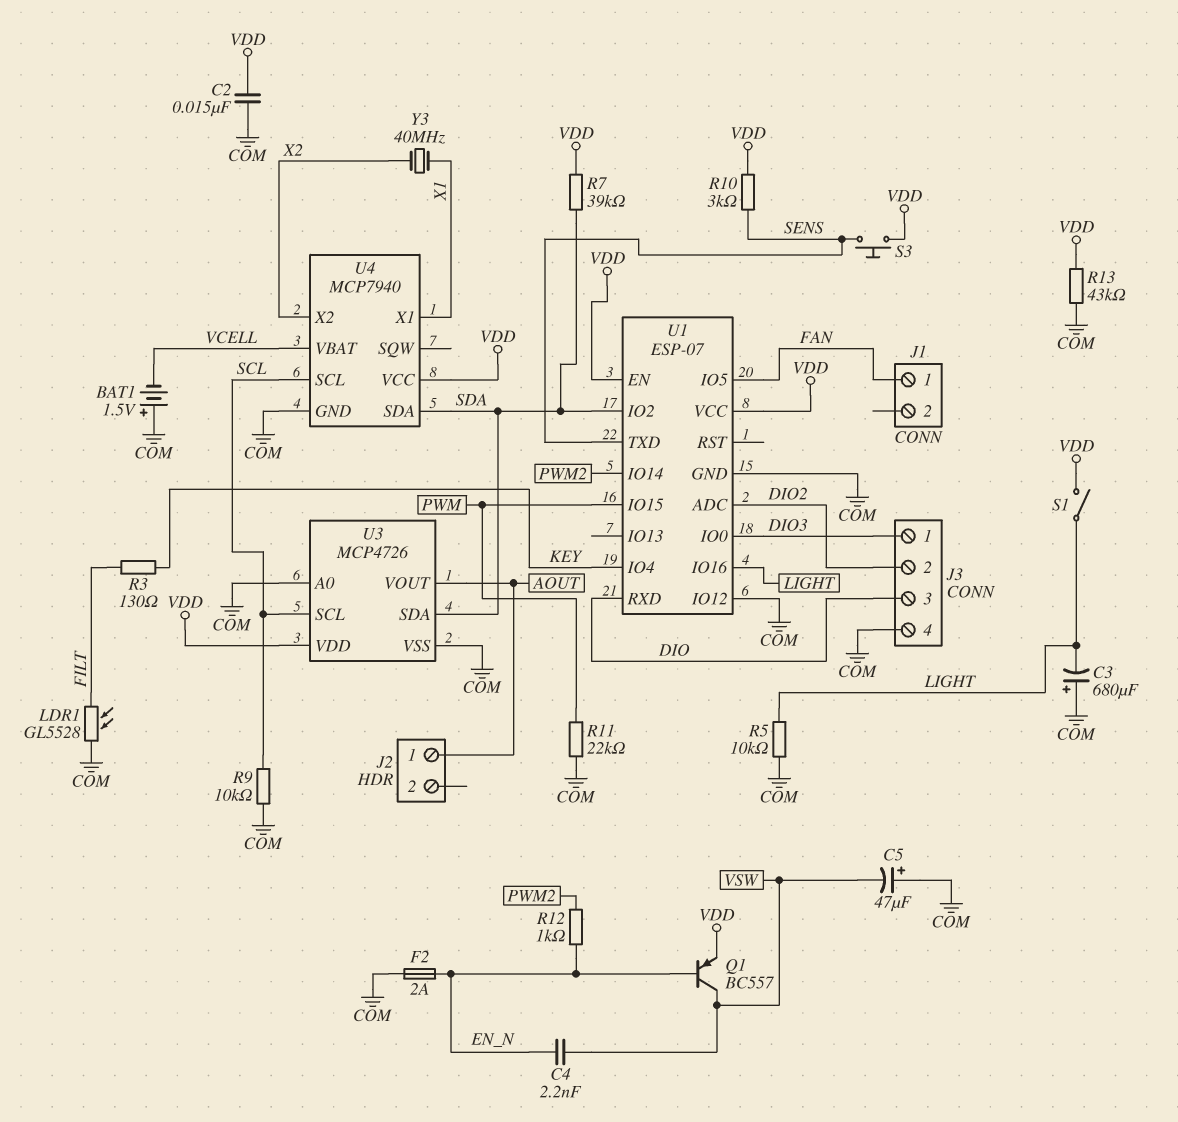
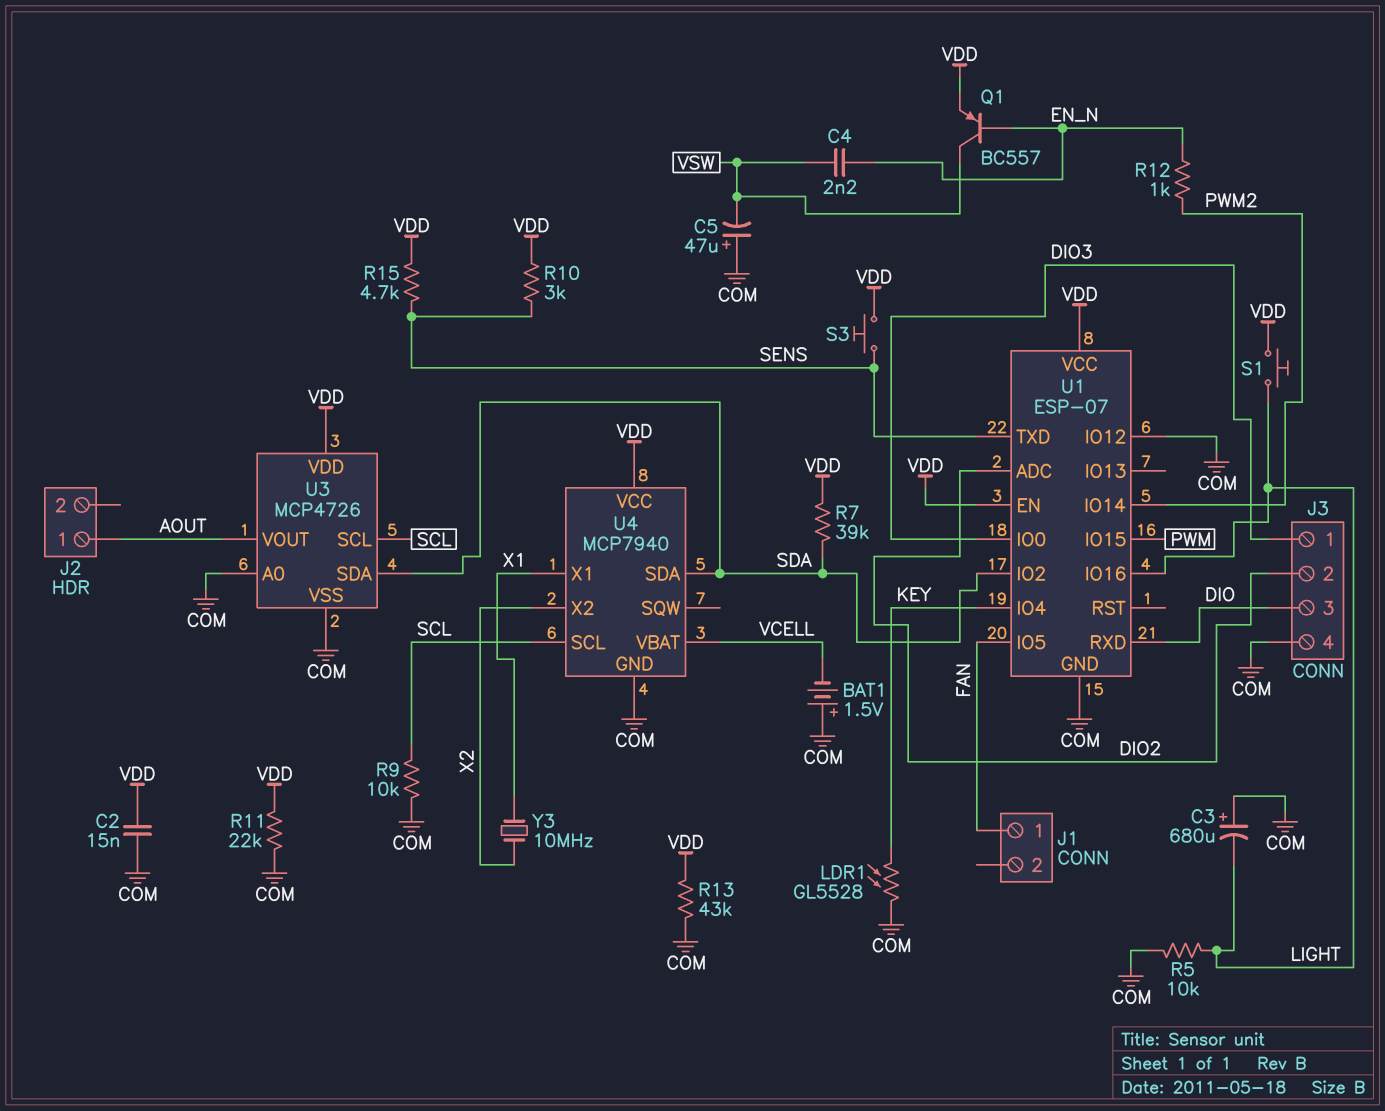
F2: 2A (COM, EN_N) -> none
LDR1: GL5528 (COM, FILT) -> GL5528 (COM, KEY)
R3: 130 (FILT, KEY) -> none
R11: 22k (COM, PWM) -> 22k (COM, VDD)
R15: none -> 4.7k (SENS, VDD)
S1: switch (LIGHT, VDD) -> button (LIGHT, VDD)
Y3: 40MHz (X1, X2) -> 10MHz (X1, X2)

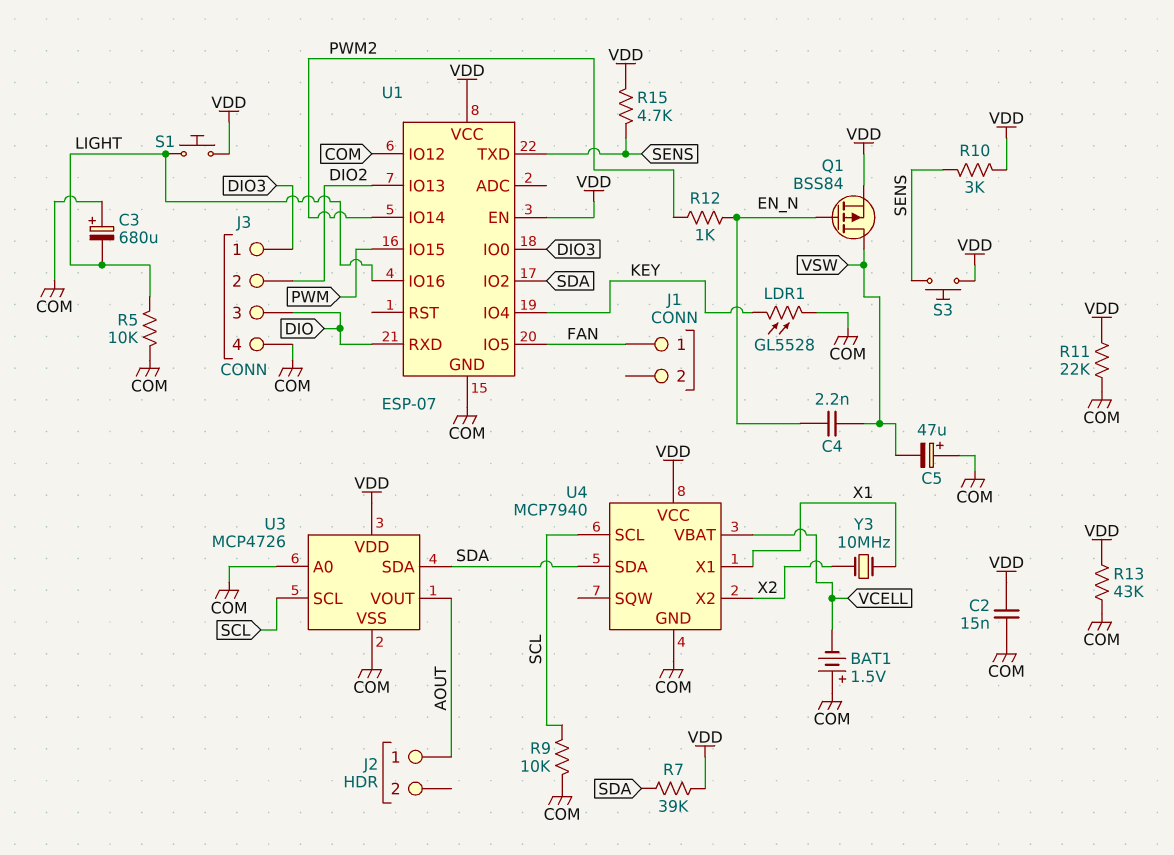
Q1: PNP BC557 (B EN_N, C VSW, E VDD) -> PMOS BSS84 (G EN_N, D VSW, S VDD)
U1 pin ADC: DIO2 -> none
U1 pin IO13: none -> DIO2

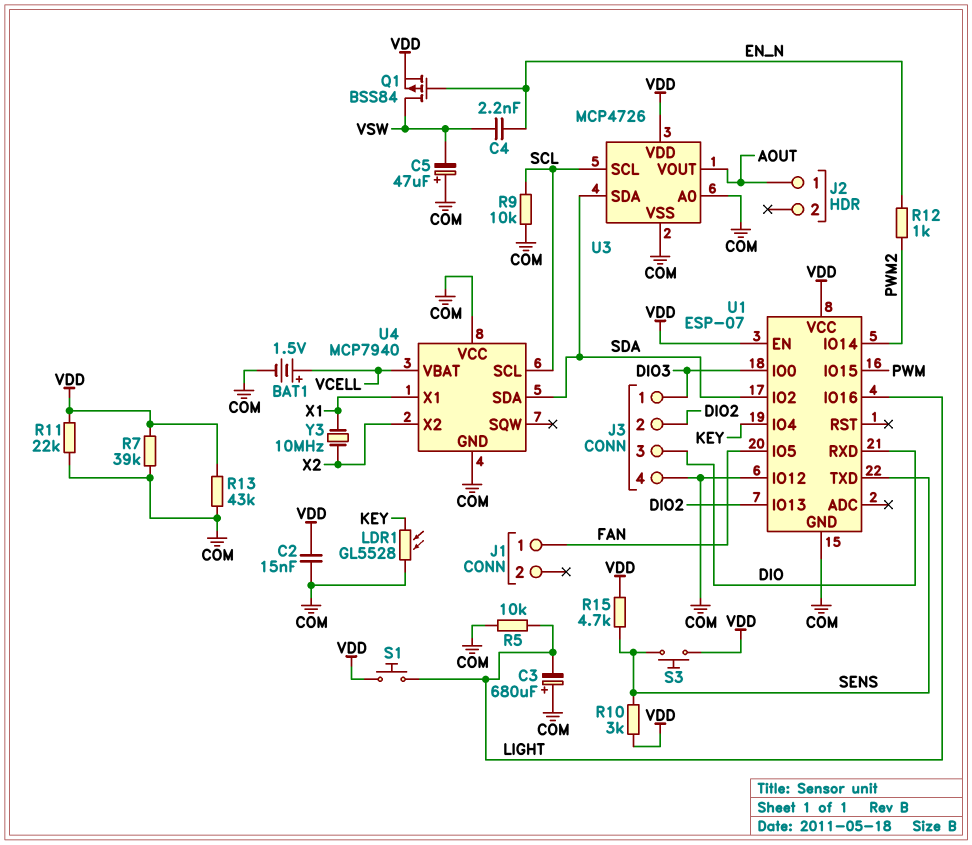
BAT1: 1.5V (plus COM, minus VCELL) -> 1.5V (plus VCELL, minus COM)
R7: 39k (SDA, VDD) -> 39k (COM, VDD)
U4 pin VCC: VDD -> COM

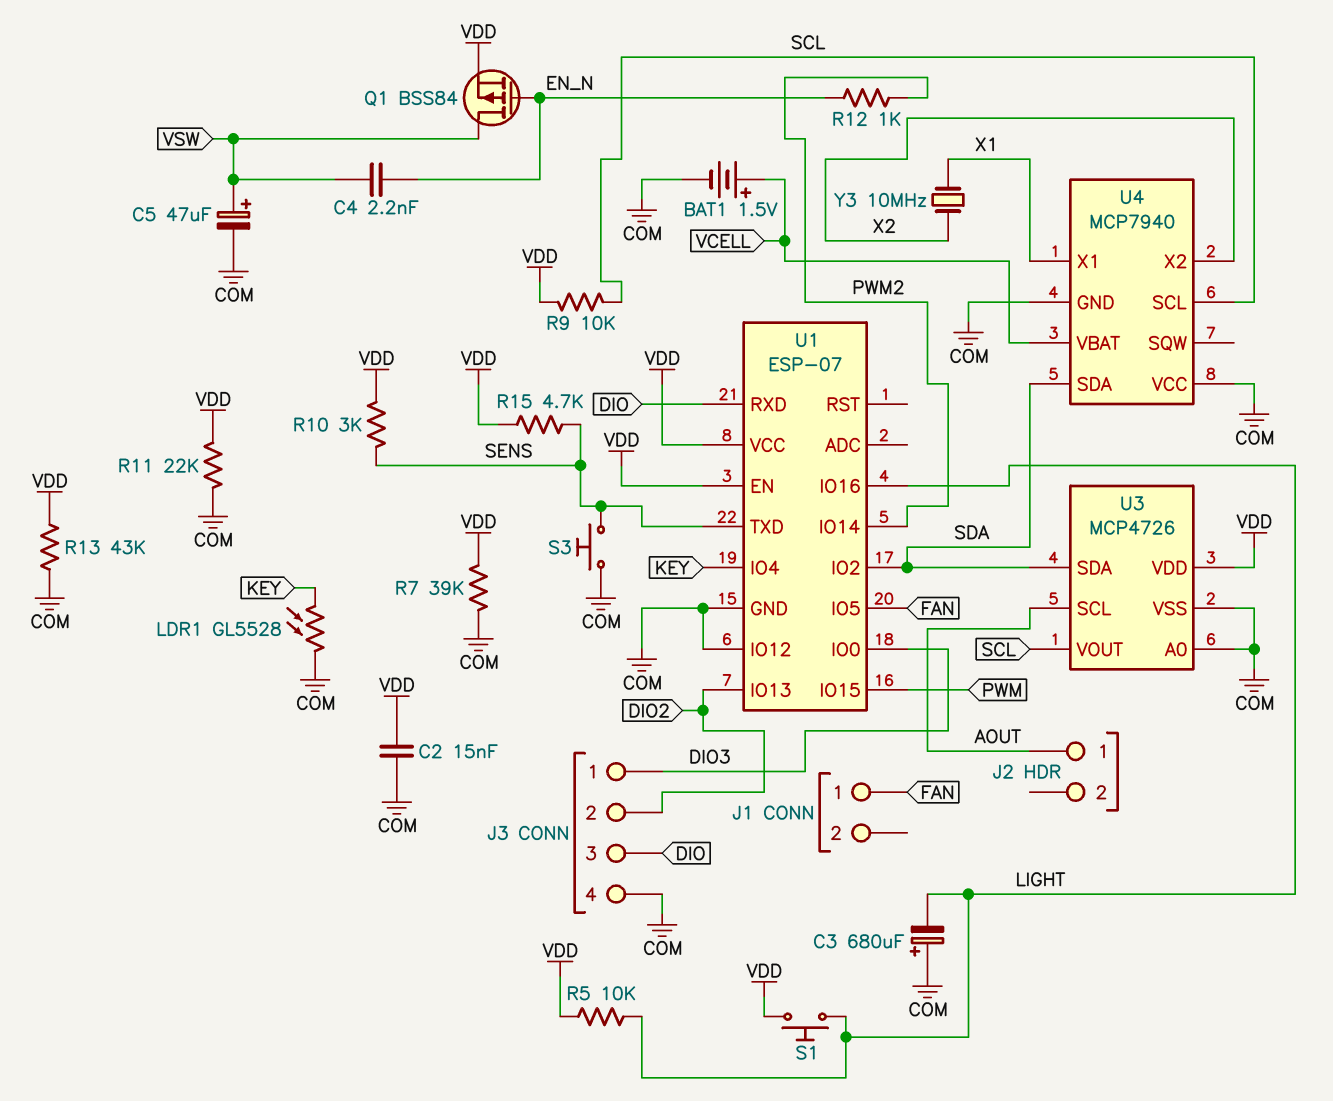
C5: 47uF (plus COM, minus VSW) -> 47uF (plus VSW, minus COM)
R5: 10k (COM, LIGHT) -> 10k (LIGHT, VDD)
R9: 10k (COM, SCL) -> 10k (SCL, VDD)
S3: button (SENS, VDD) -> button (COM, SENS)
U3 pin SCL: SCL -> AOUT
U3 pin VOUT: AOUT -> SCL

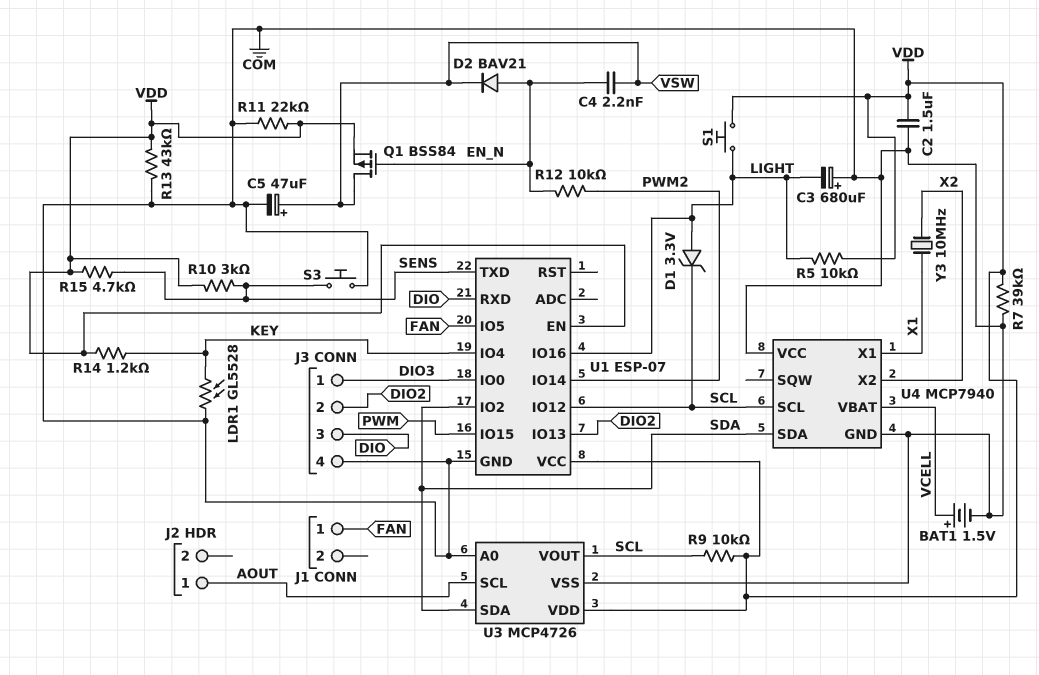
C2: 15nF (COM, VDD) -> 1.5uF (COM, VDD)
D1: none -> zener 3.3V (A LIGHT, K SCL)
D2: none -> diode BAV21 (A EN_N, K VSW)
R12: 1k (EN_N, PWM2) -> 10k (EN_N, PWM2)
R14: none -> 1.2k (KEY, VDD)
U1 pin IO12: COM -> SCL

